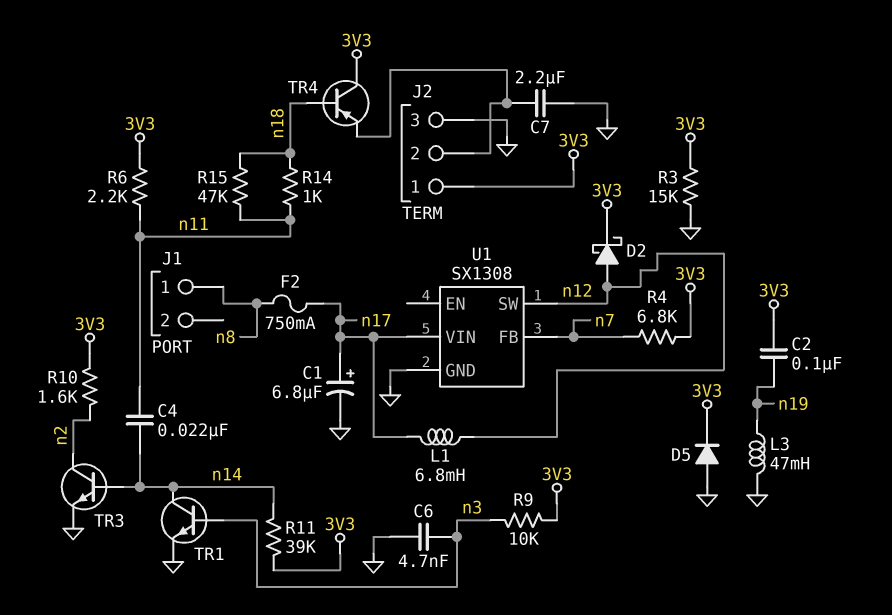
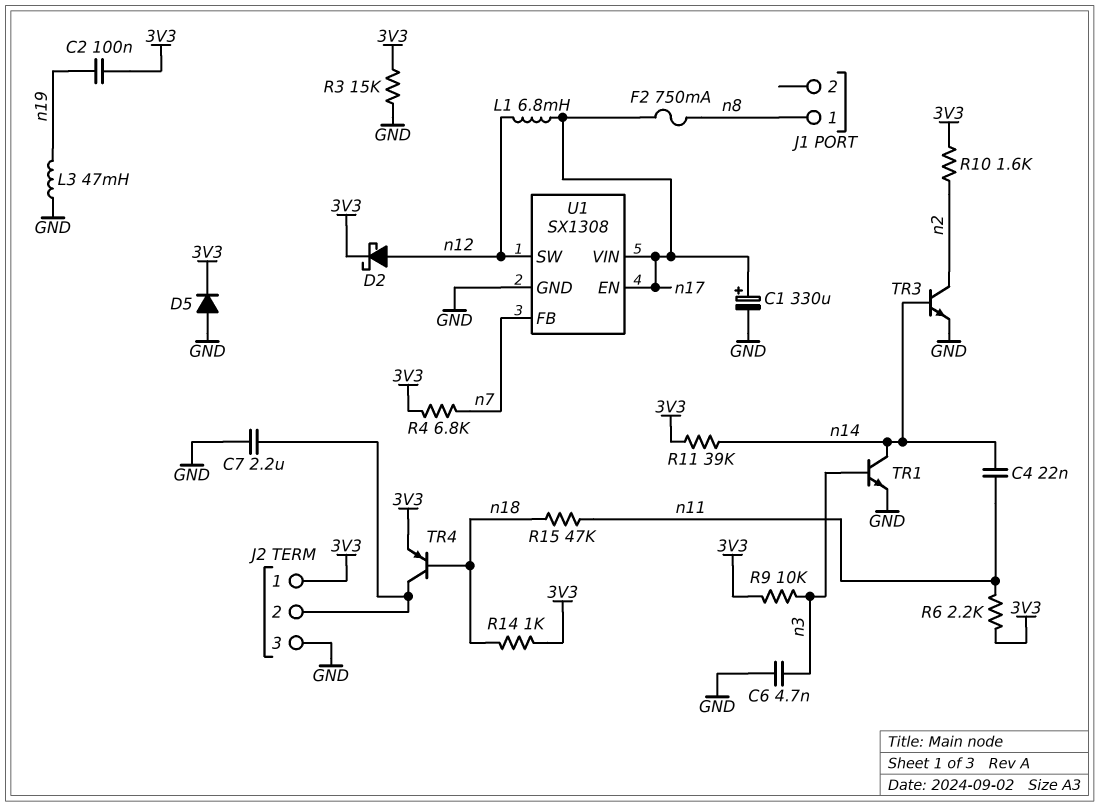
C1: 6.8uF (plus n17, minus GND) -> 330uF (plus n17, minus GND)
R14: 1k (n11, n18) -> 1k (3V3, n18)
TR4: PNP (B n18, C 3V3, E J2/2) -> PNP (B n18, C J2/2, E 3V3)
U1 pin EN: none -> n17

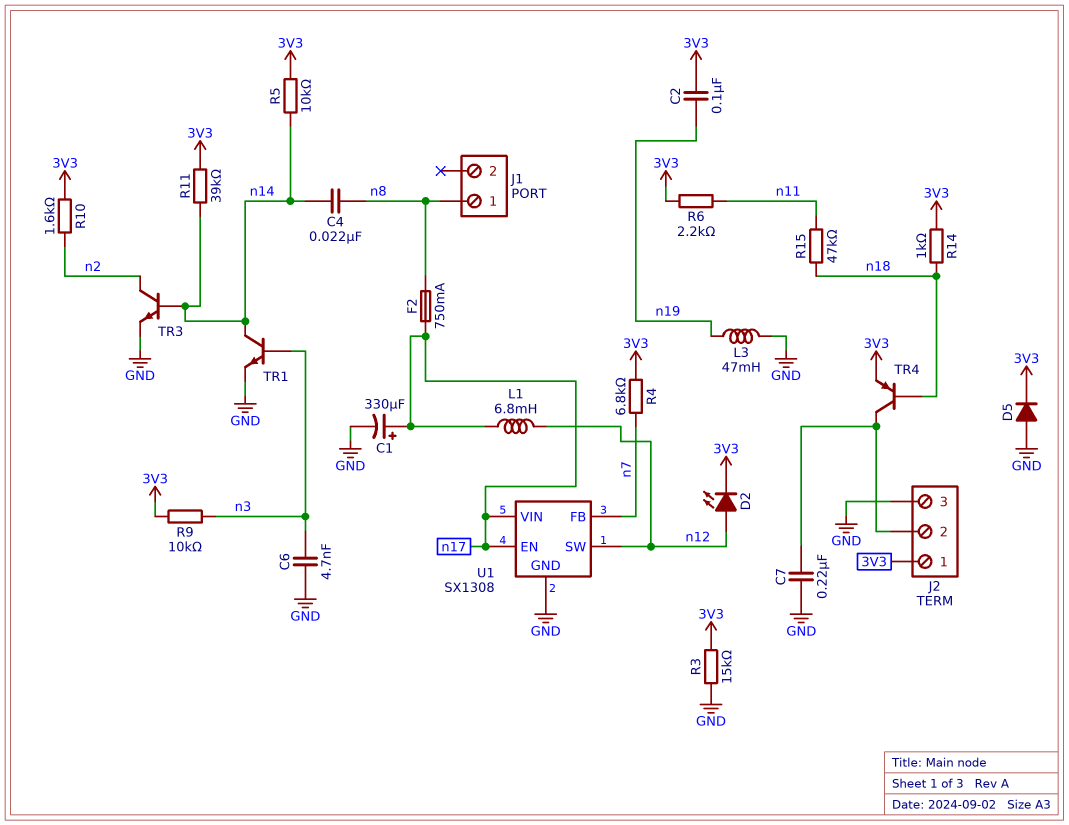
C4: 22nF (n11, n14) -> 22nF (n8, n14)
C7: 2.2uF (GND, J2/2) -> 220nF (GND, J2/2)
D2: schottky (A n12, K 3V3) -> LED (A n12, K 3V3)
R5: none -> 10k (3V3, n14)

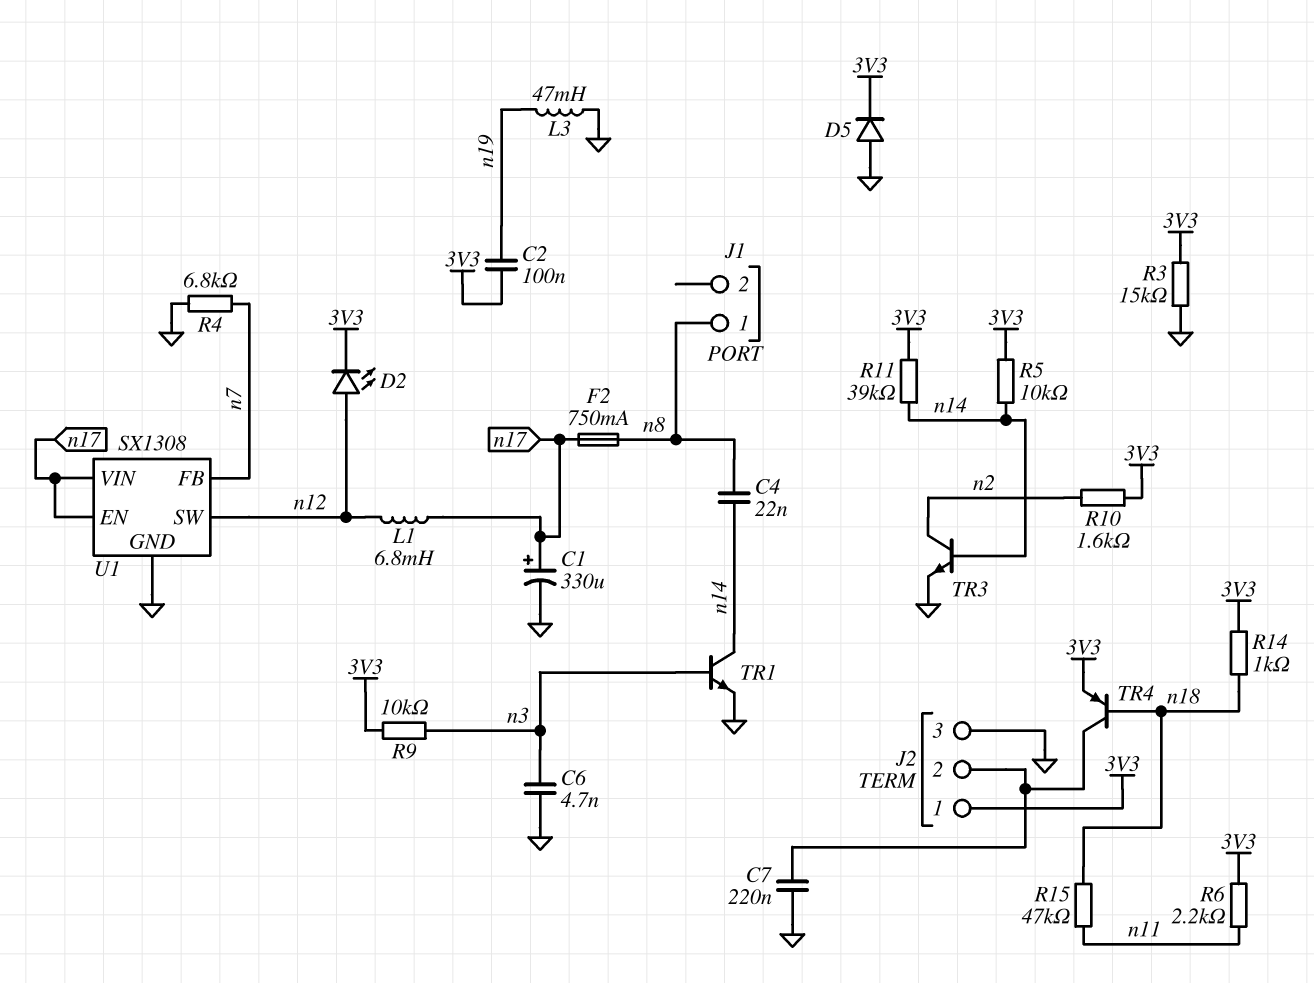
R4: 6.8k (3V3, n7) -> 6.8k (GND, n7)

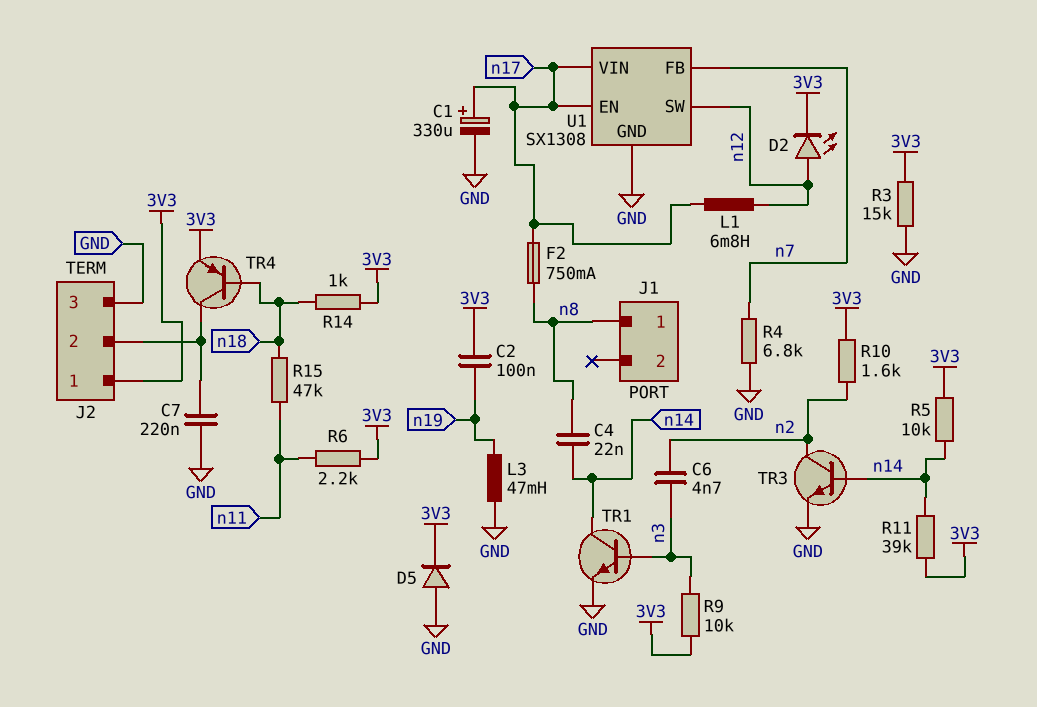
C6: 4.7nF (GND, n3) -> 4.7nF (n2, n3)

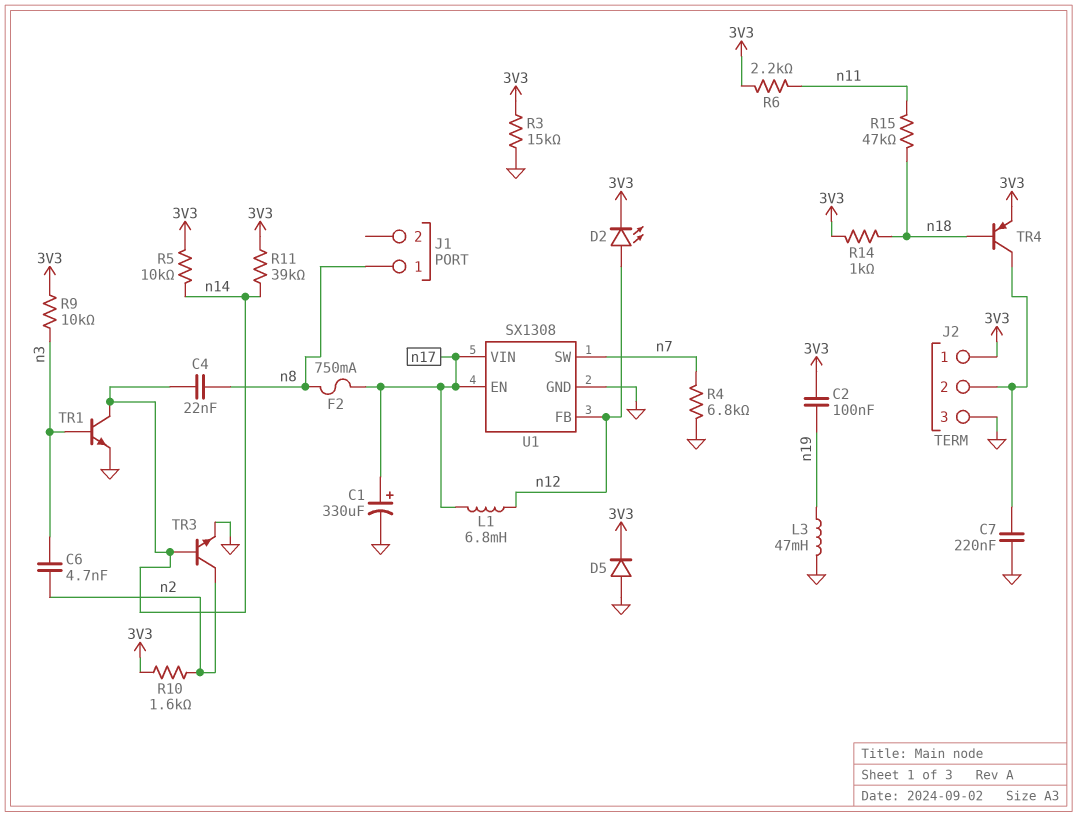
U1 pin FB: n7 -> n12
U1 pin SW: n12 -> n7

